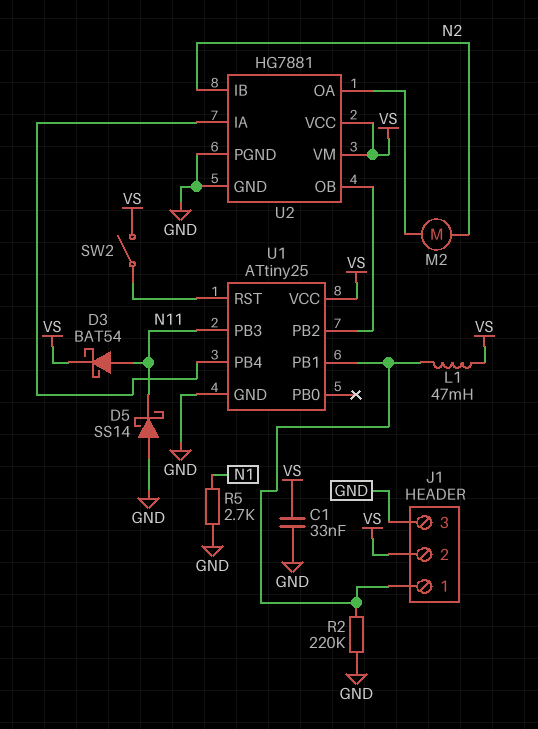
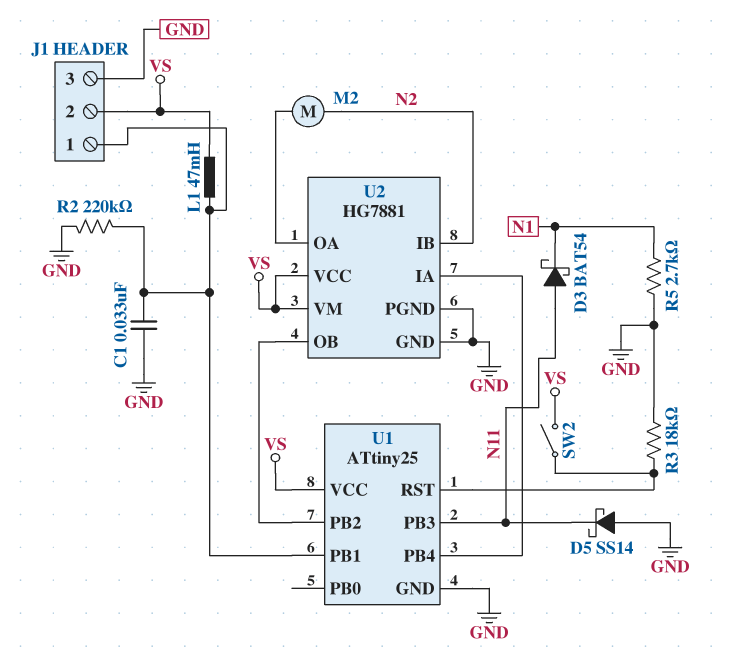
C1: 33nF (GND, VS) -> 33nF (GND, J1/1)
D3: schottky BAT54 (A N11, K VS) -> schottky BAT54 (A N11, K N1)
R3: none -> 18k (GND, U1/RST)

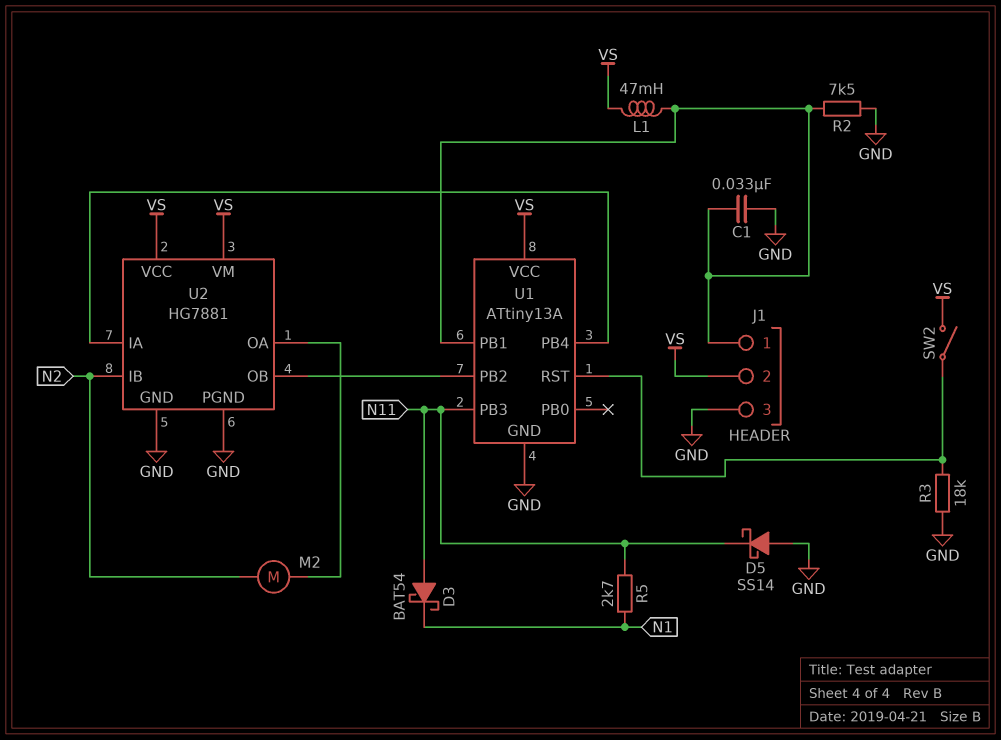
R2: 220k (GND, J1/1) -> 7.5k (GND, J1/1)
R5: 2.7k (GND, N1) -> 2.7k (N1, N11)
U1: ATtiny25 -> ATtiny13A

